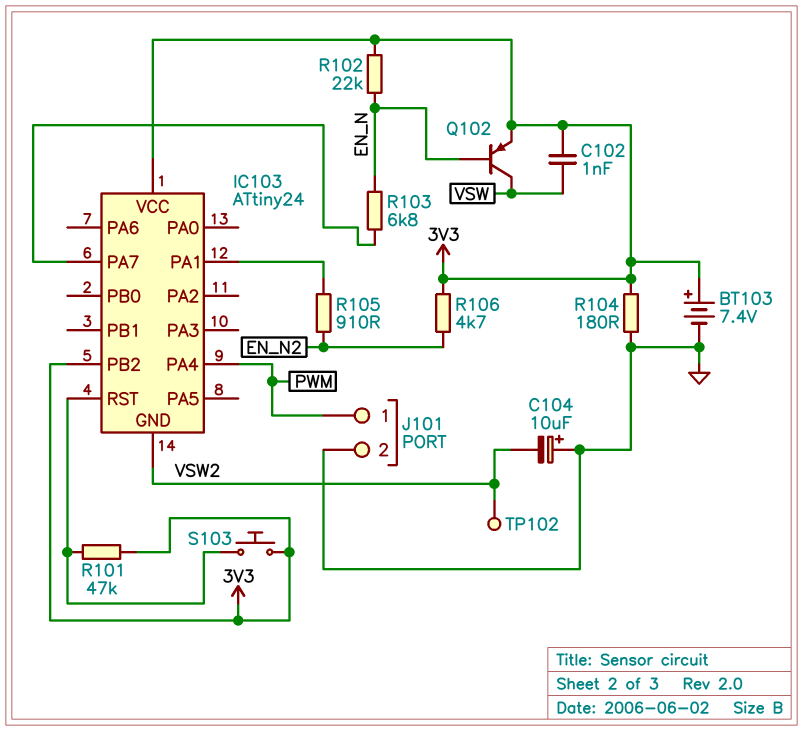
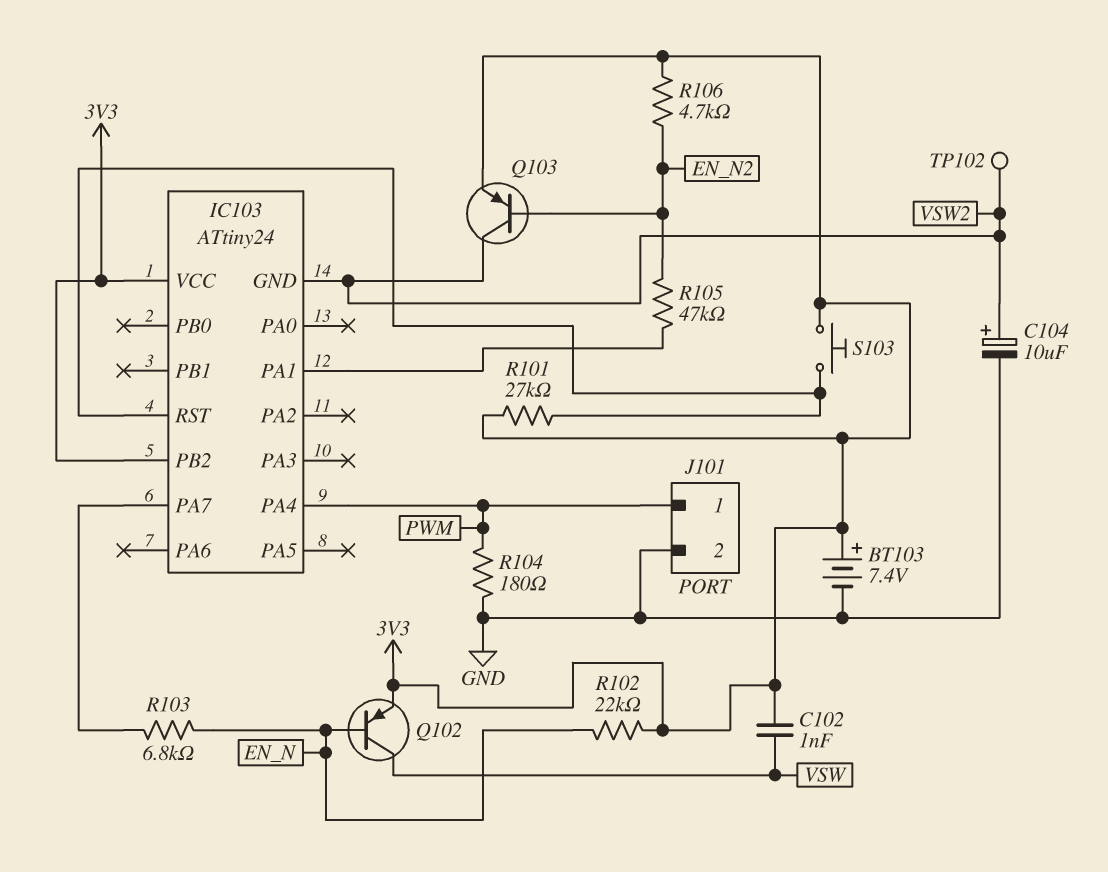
C104: 10uF (plus GND, minus VSW2) -> 10uF (plus VSW2, minus GND)
Q103: none -> PNP (B EN_N2, C VSW2, E 3V3)
R101: 47k (3V3, IC103/RST) -> 27k (3V3, IC103/RST)
R104: 180 (3V3, GND) -> 180 (GND, PWM)
R105: 910 (EN_N2, IC103/PA1) -> 47k (EN_N2, IC103/PA1)

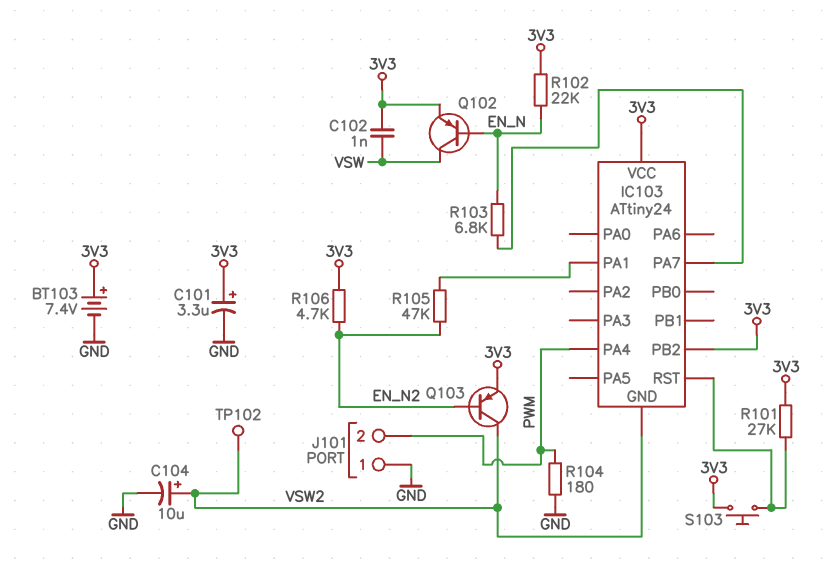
C101: none -> 3.3uF (plus 3V3, minus GND)
J101 pin 1: PWM -> GND
J101 pin 2: GND -> PWM

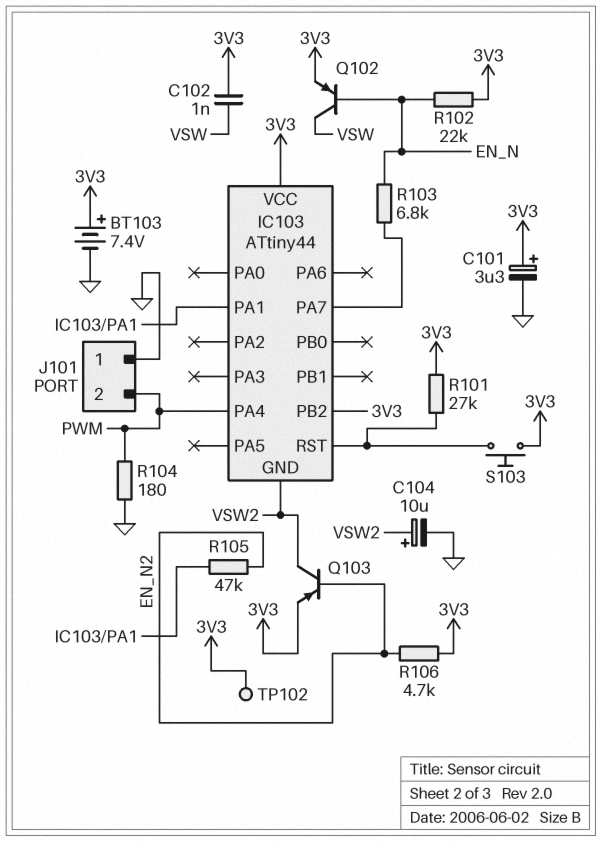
IC103: ATtiny24 -> ATtiny44
TP102: test point (VSW2) -> test point (3V3)

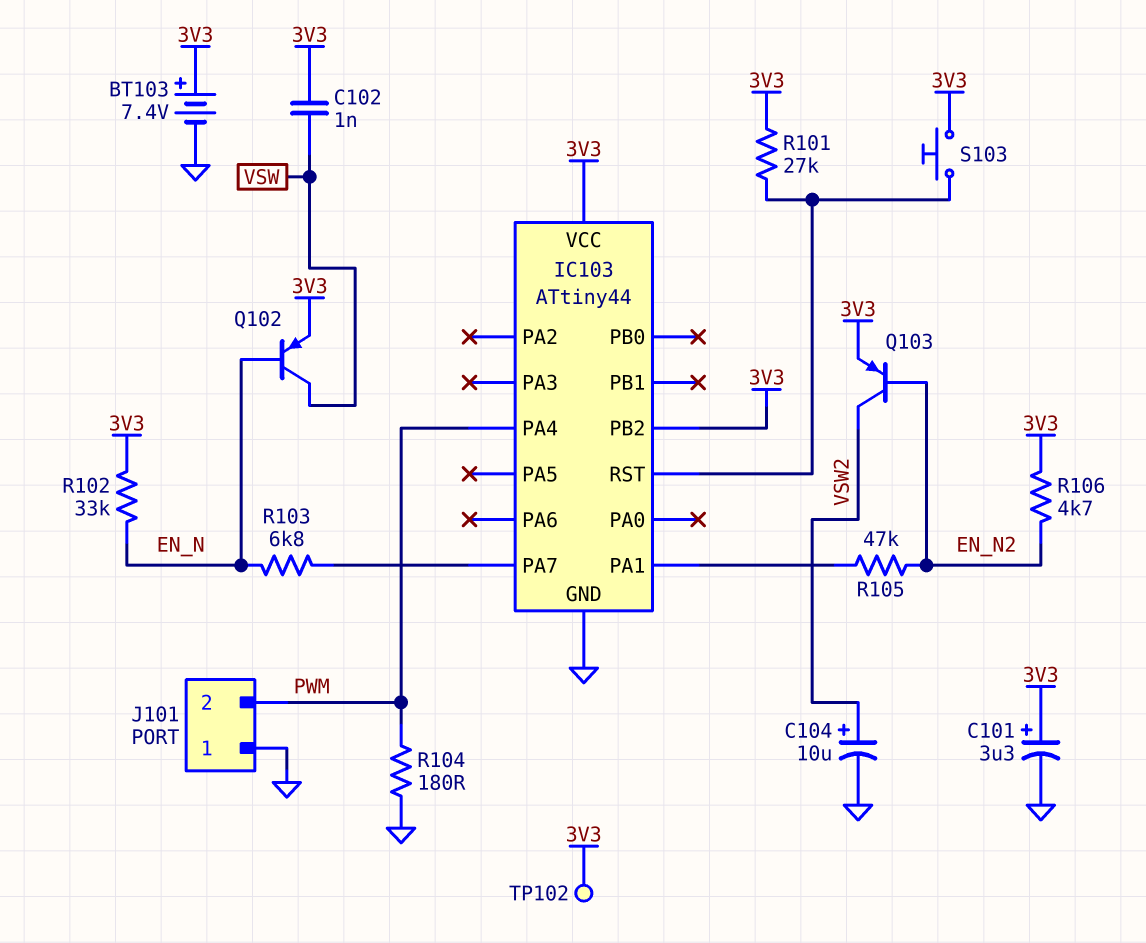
IC103 pin GND: VSW2 -> GND
R102: 22k (3V3, EN_N) -> 33k (3V3, EN_N)

